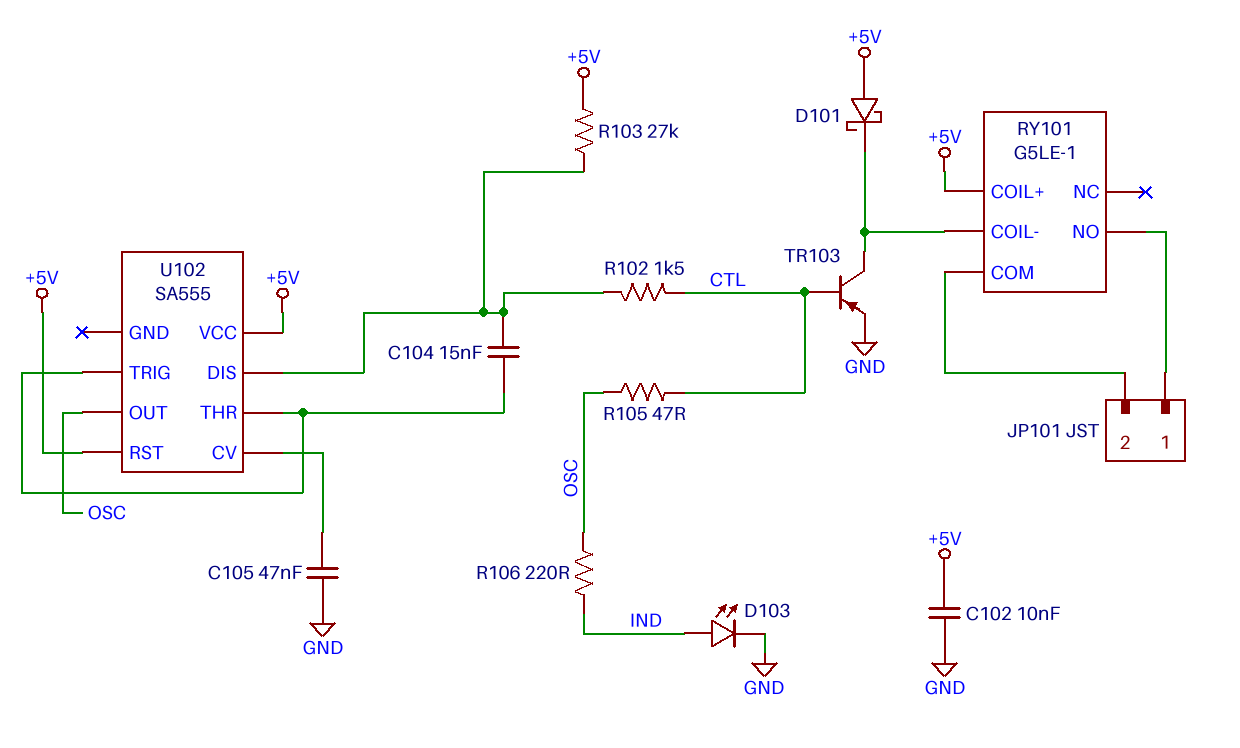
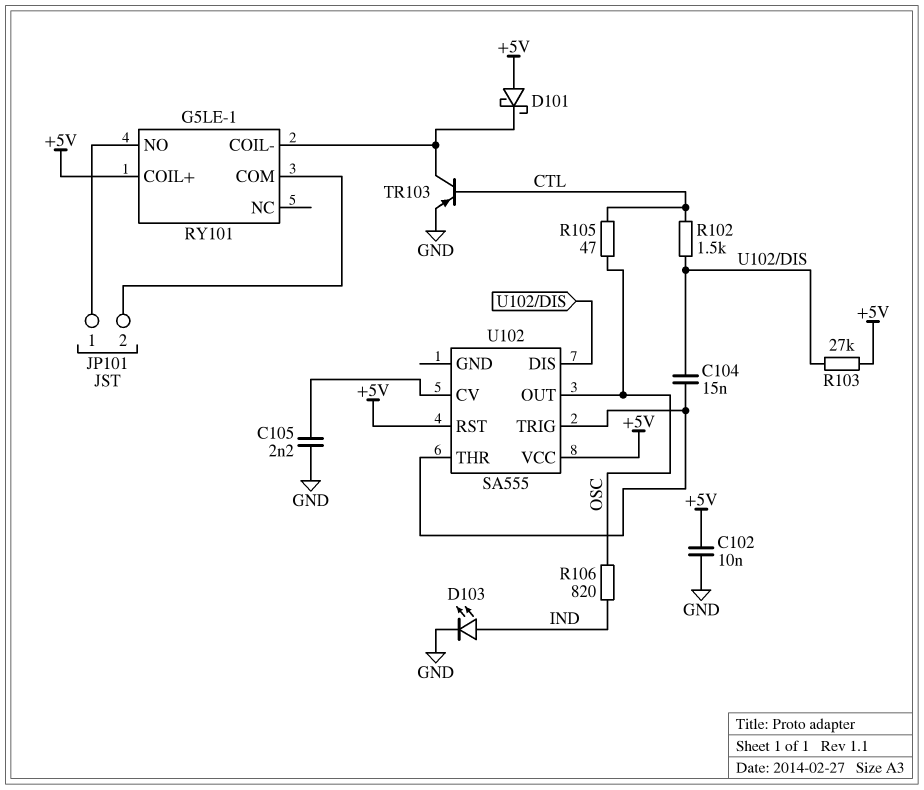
C105: 47nF (GND, U102/CV) -> 2.2nF (GND, U102/CV)
R106: 220 (IND, OSC) -> 820 (IND, OSC)

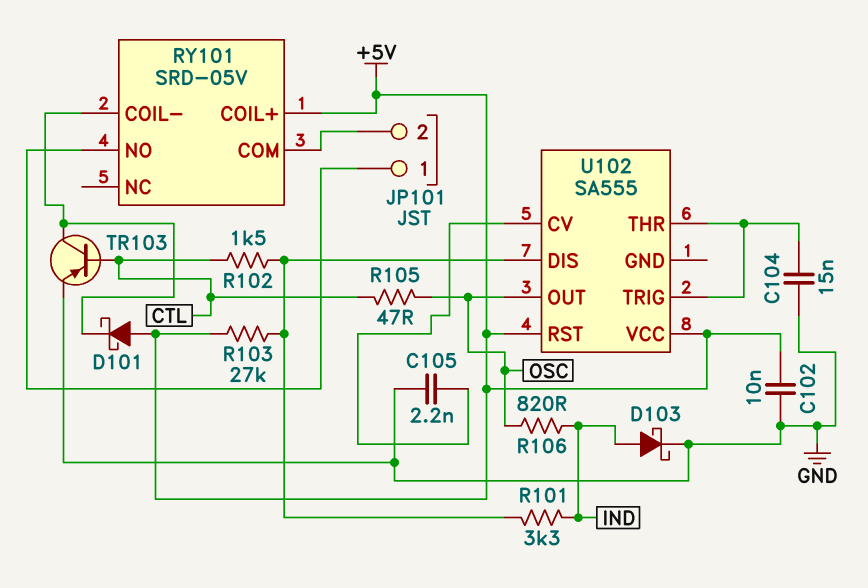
C104: 15nF (U102/DIS, U102/THR) -> 15nF (GND, U102/THR)
D103: LED (A IND, K GND) -> schottky (A IND, K GND)
R101: none -> 3.3k (IND, U102/DIS)
RY101: G5LE-1 -> SRD-05V

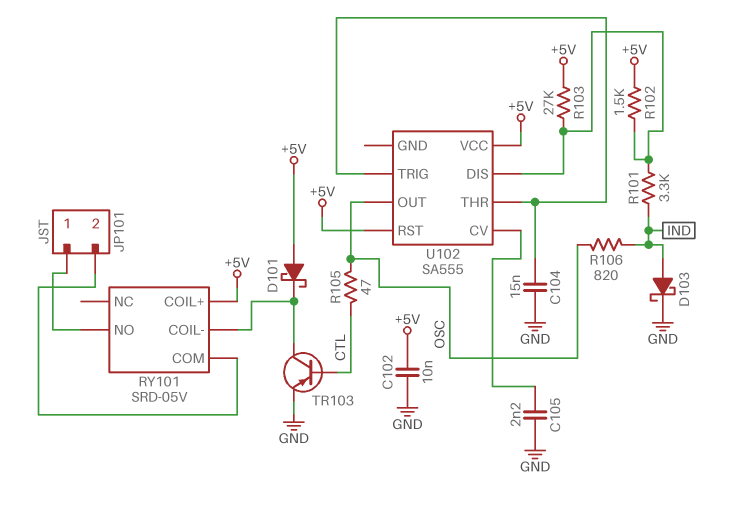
R102: 1.5k (CTL, U102/DIS) -> 1.5k (+5V, U102/DIS)

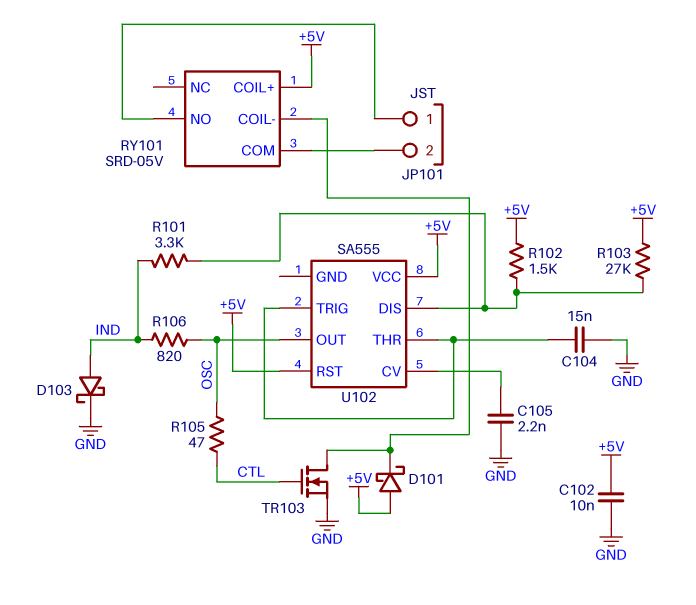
TR103: PNP (B CTL, C RY101/COIL-, E GND) -> NMOS (G CTL, D RY101/COIL-, S GND)

